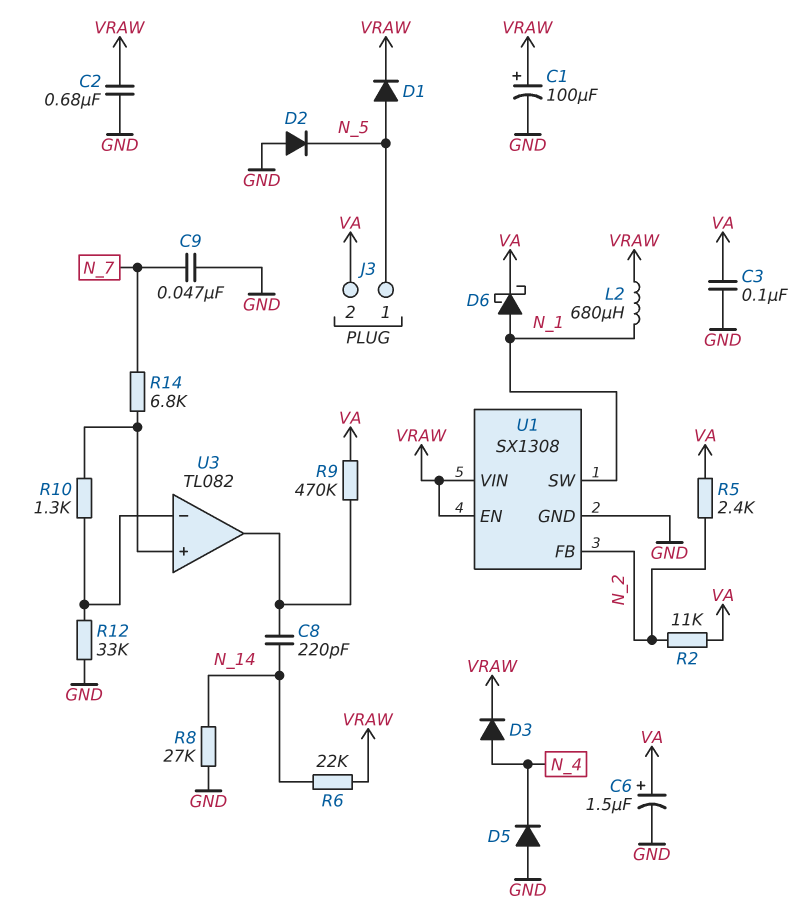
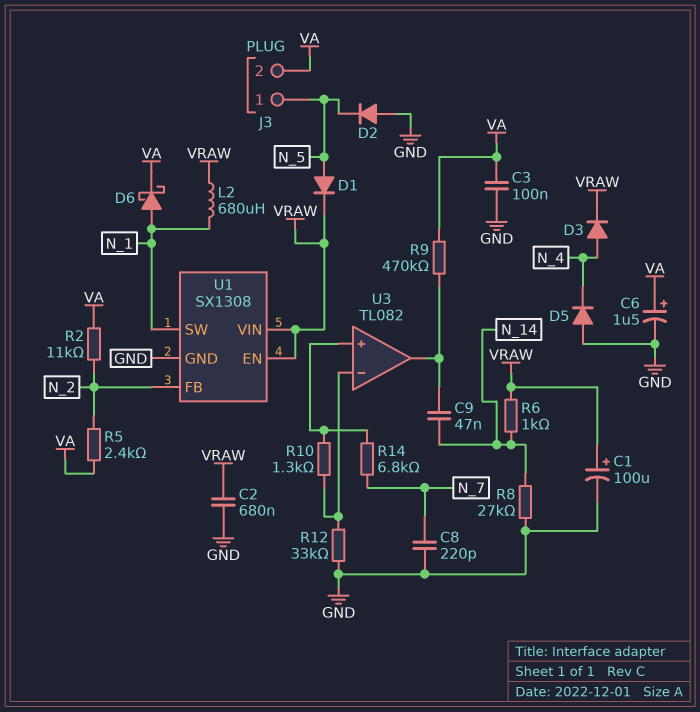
C8: 220pF (N_14, U3/out) -> 220pF (GND, N_7)
C9: 47nF (GND, N_7) -> 47nF (N_14, U3/out)
R6: 22k (N_14, VRAW) -> 1k (N_14, VRAW)

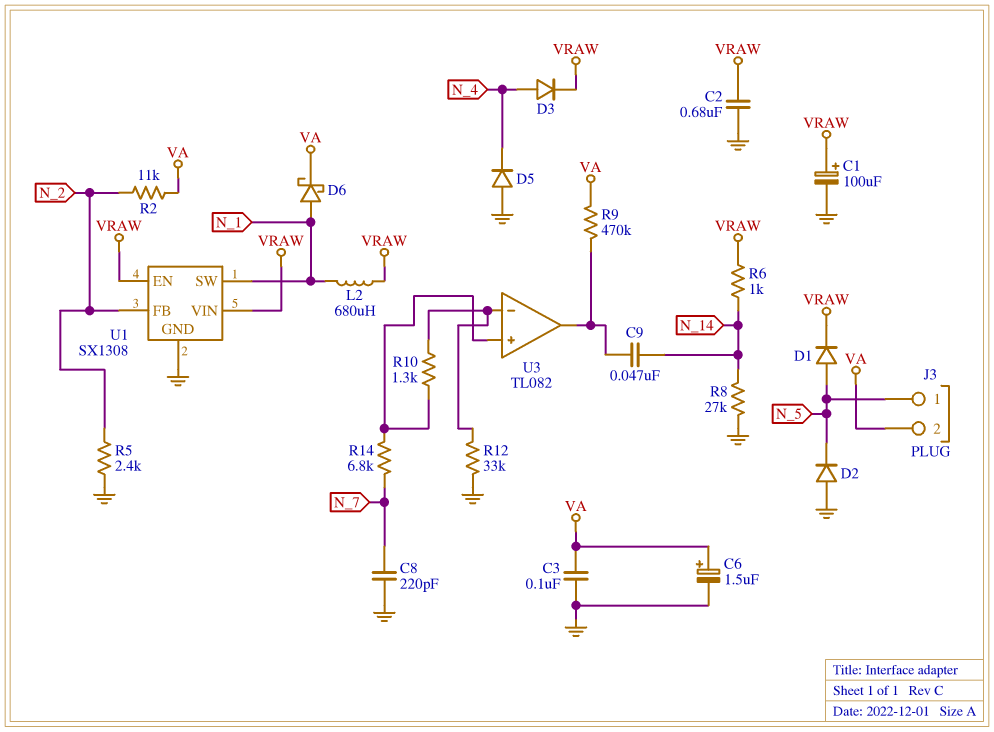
R5: 2.4k (N_2, VA) -> 2.4k (GND, N_2)

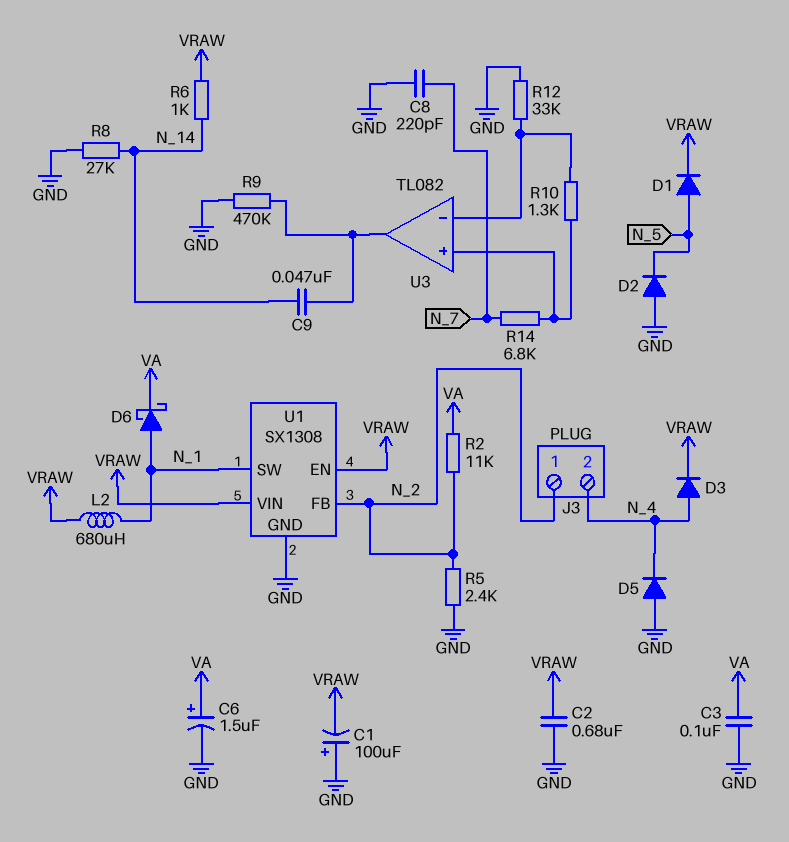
C1: 100uF (plus VRAW, minus GND) -> 100uF (plus GND, minus VRAW)
J3 pin 1: N_5 -> N_2
J3 pin 2: VA -> N_4
R9: 470k (U3/out, VA) -> 470k (GND, U3/out)

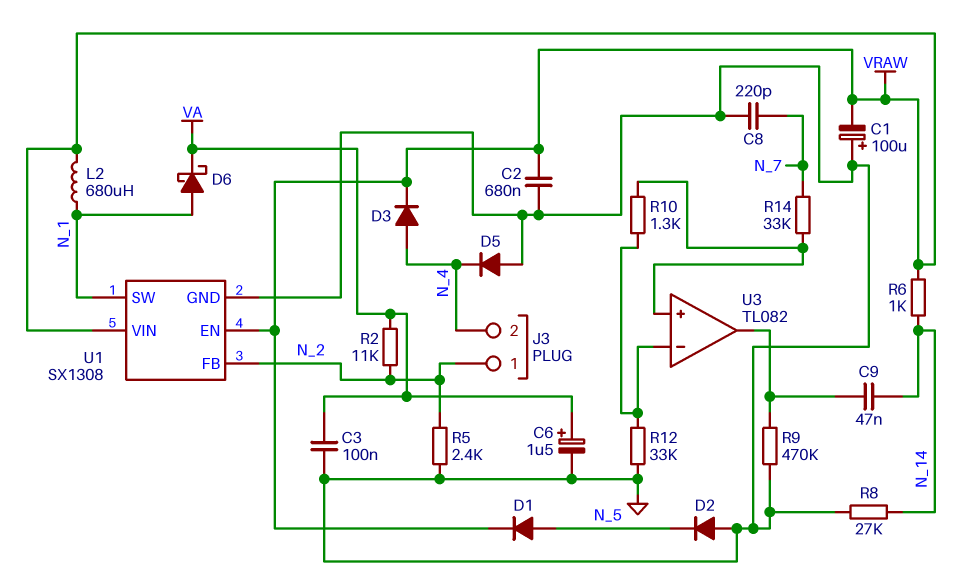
R14: 6.8k (N_7, U3/in+) -> 33k (N_7, U3/in+)

